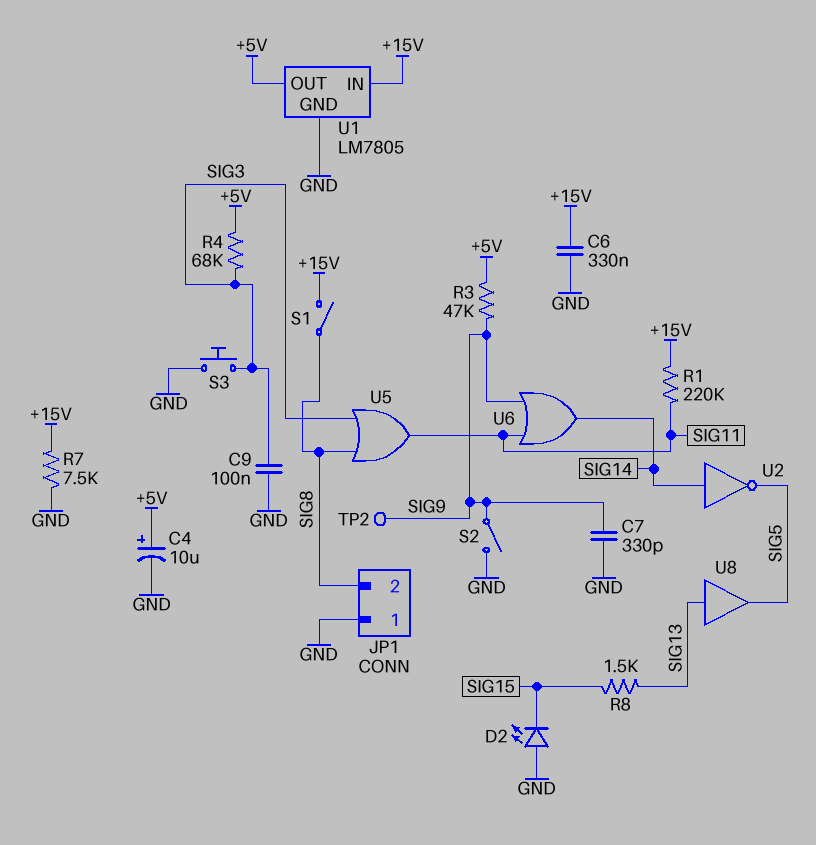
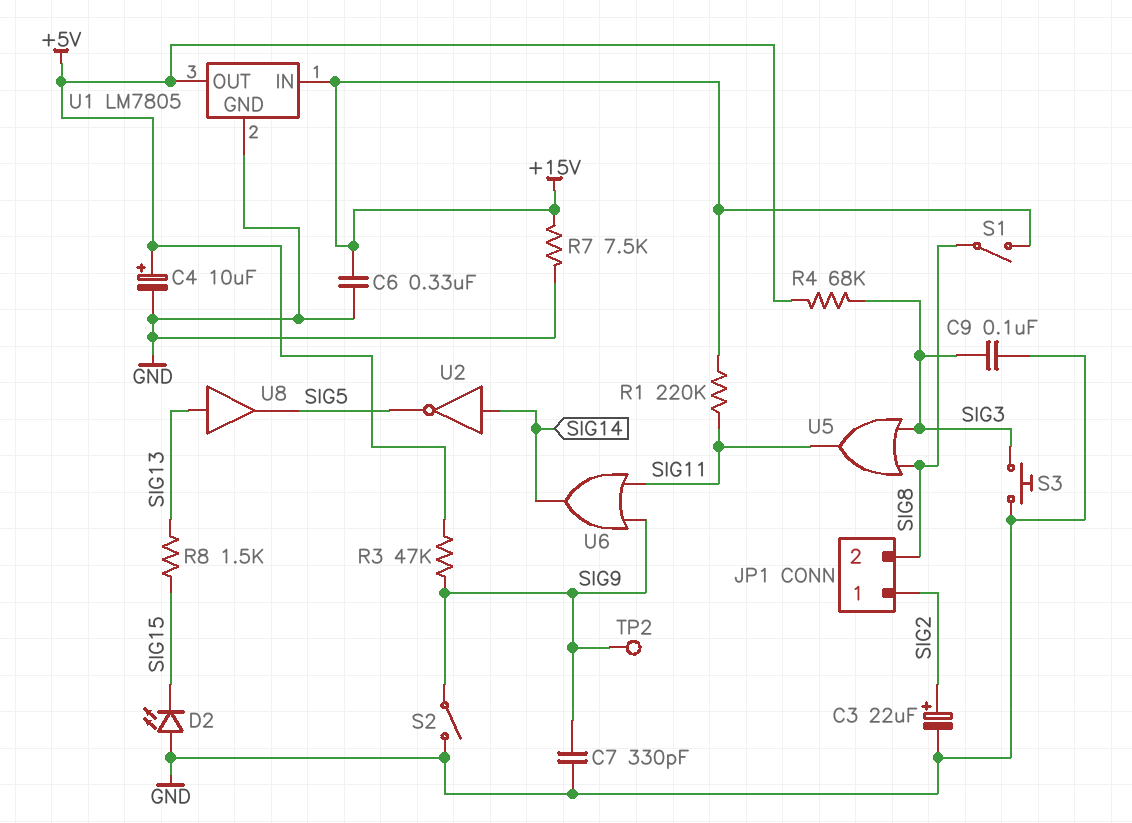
C3: none -> 22uF (plus SIG2, minus GND)
JP1 pin 1: GND -> SIG2

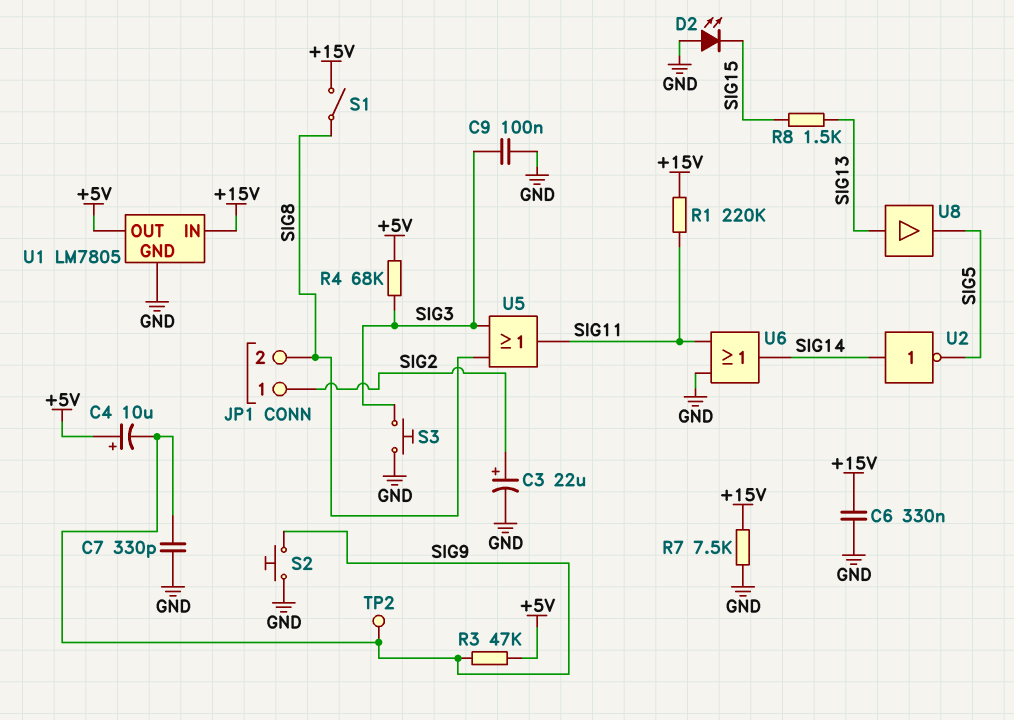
C4: 10uF (plus +5V, minus GND) -> 10uF (plus +5V, minus SIG9)
S2: switch (GND, SIG9) -> button (GND, SIG9)
U6: OR (in SIG9, in SIG11, out SIG14) -> OR (in GND, in SIG11, out SIG14)

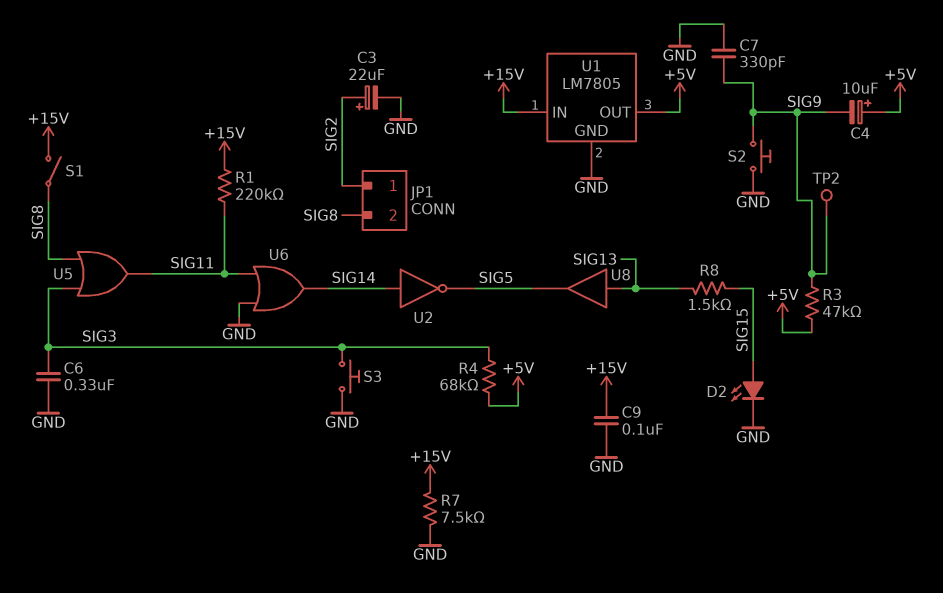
C6: 330nF (+15V, GND) -> 330nF (GND, SIG3)
C9: 100nF (GND, SIG3) -> 100nF (+15V, GND)
D2: LED (A GND, K SIG15) -> LED (A SIG15, K GND)

